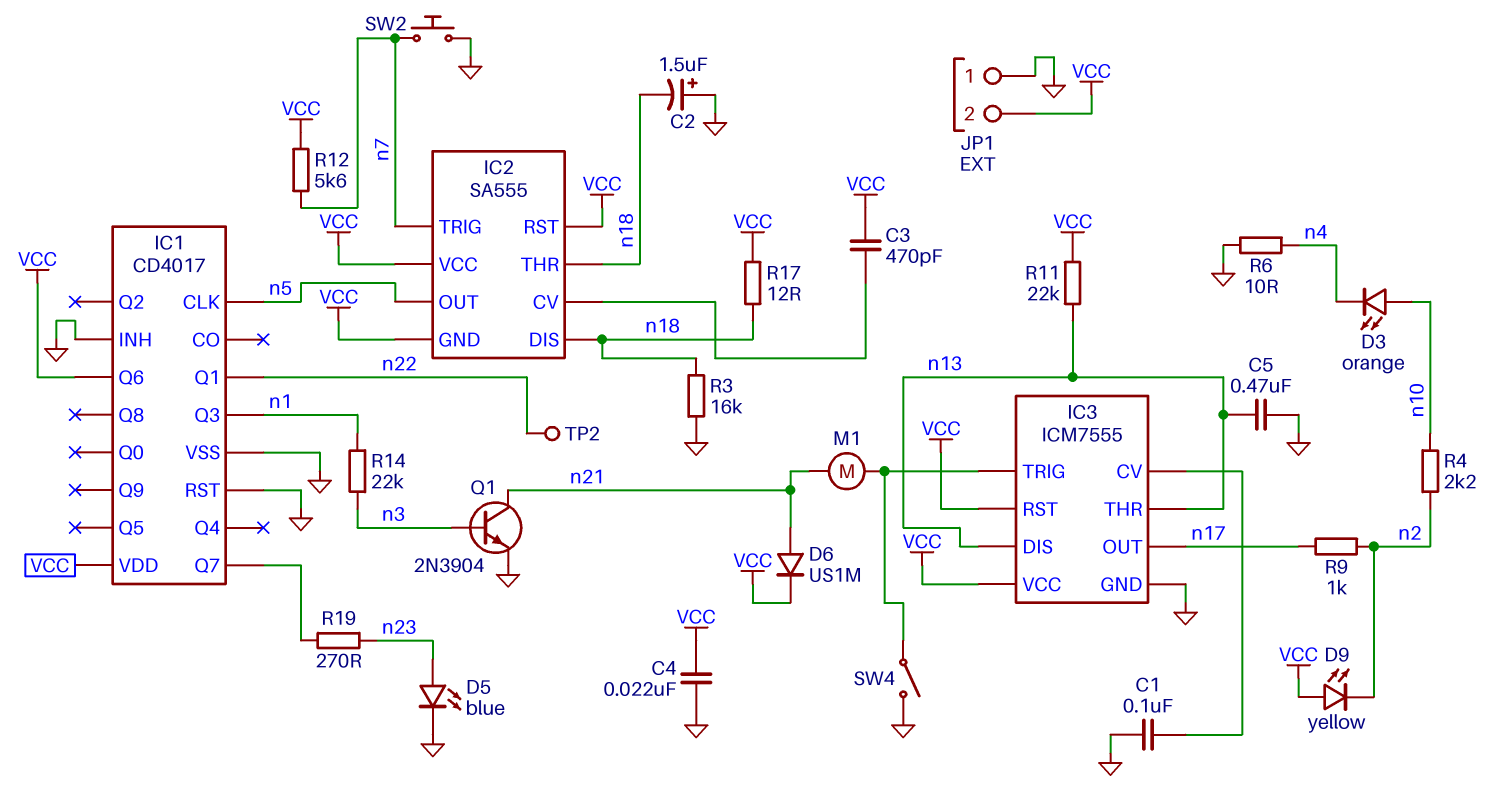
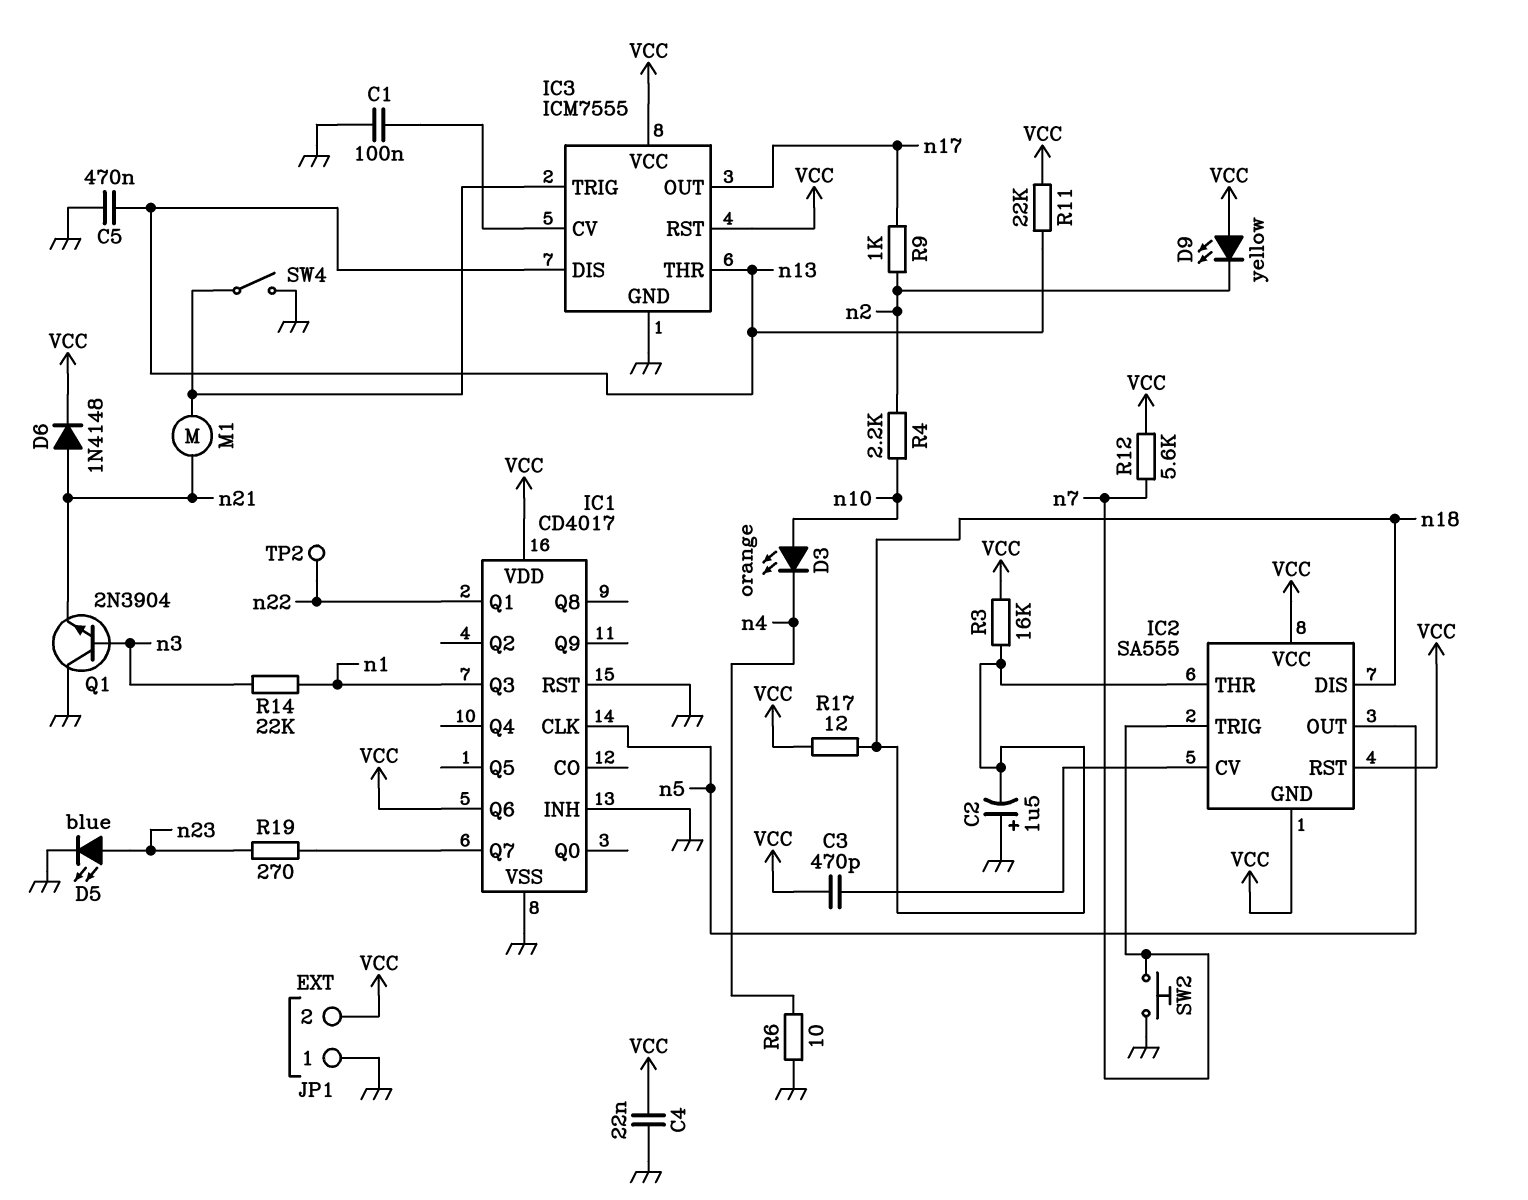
D6: diode US1M (A n21, K VCC) -> diode 1N4148 (A n21, K VCC)
Q1: NPN 2N3904 (B n3, C n21, E GND) -> NPN 2N3904 (B n3, C GND, E n21)
R3: 16k (GND, n18) -> 16k (VCC, n18)

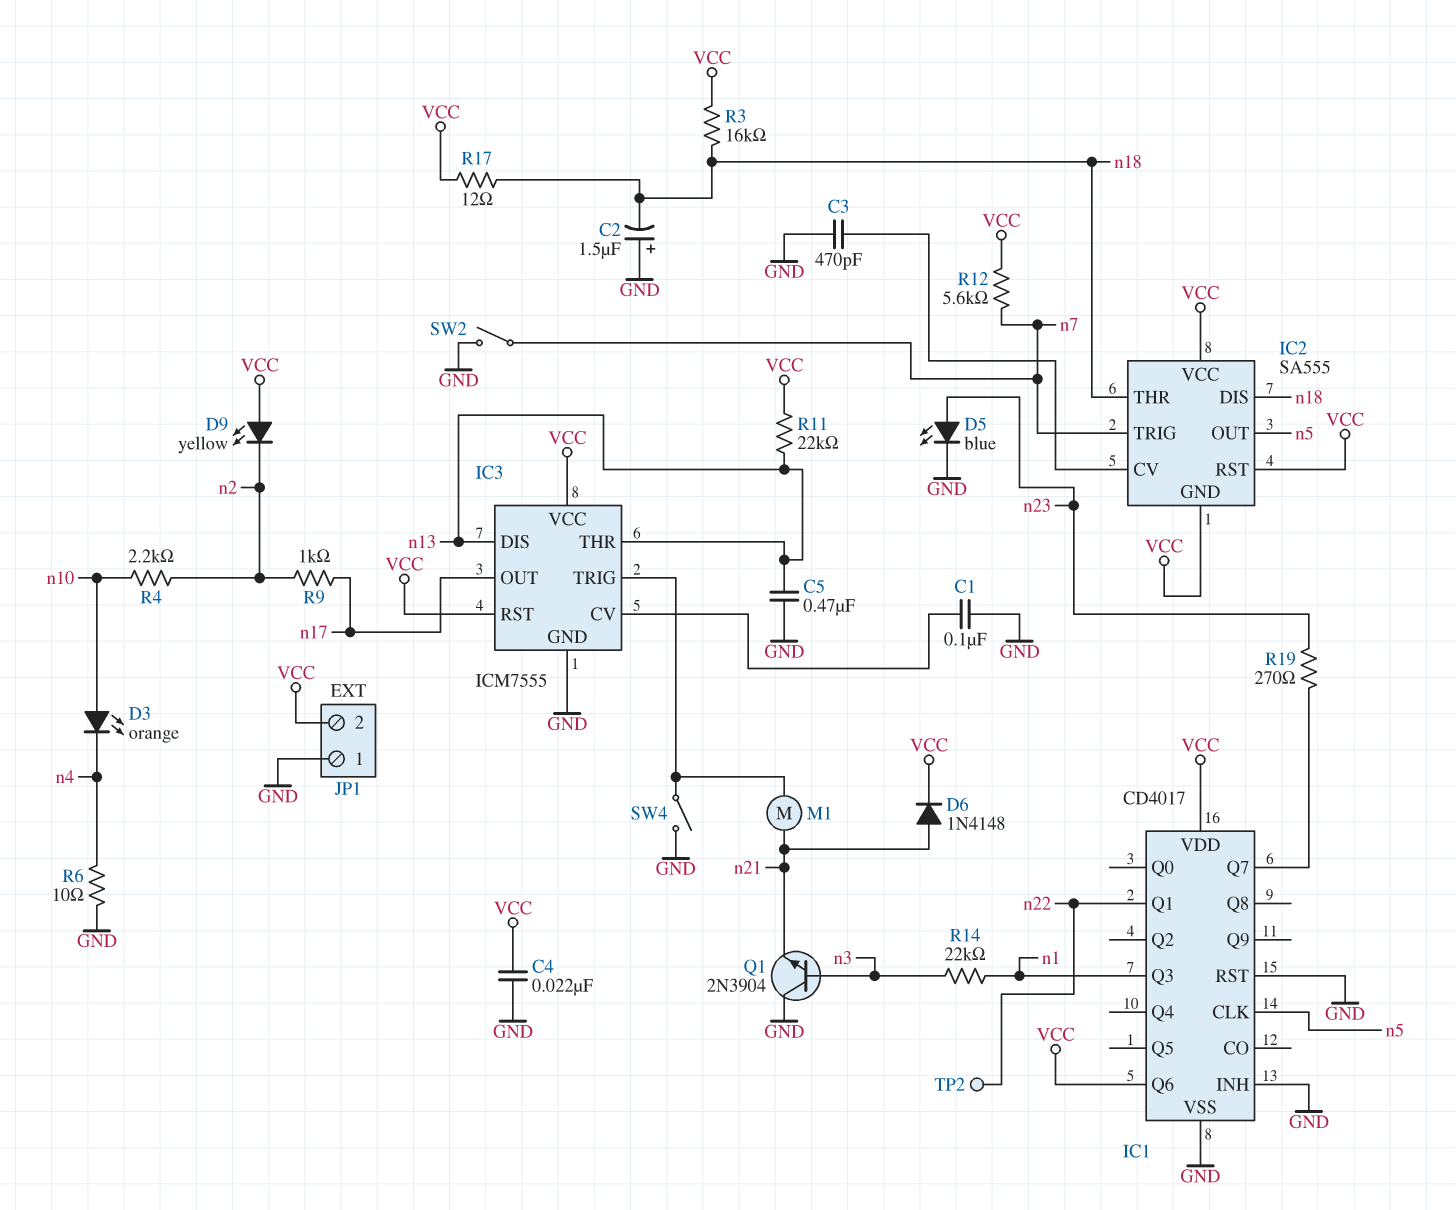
C3: 470pF (IC2/CV, VCC) -> 470pF (GND, IC2/CV)
SW2: button (GND, n7) -> switch (GND, n7)

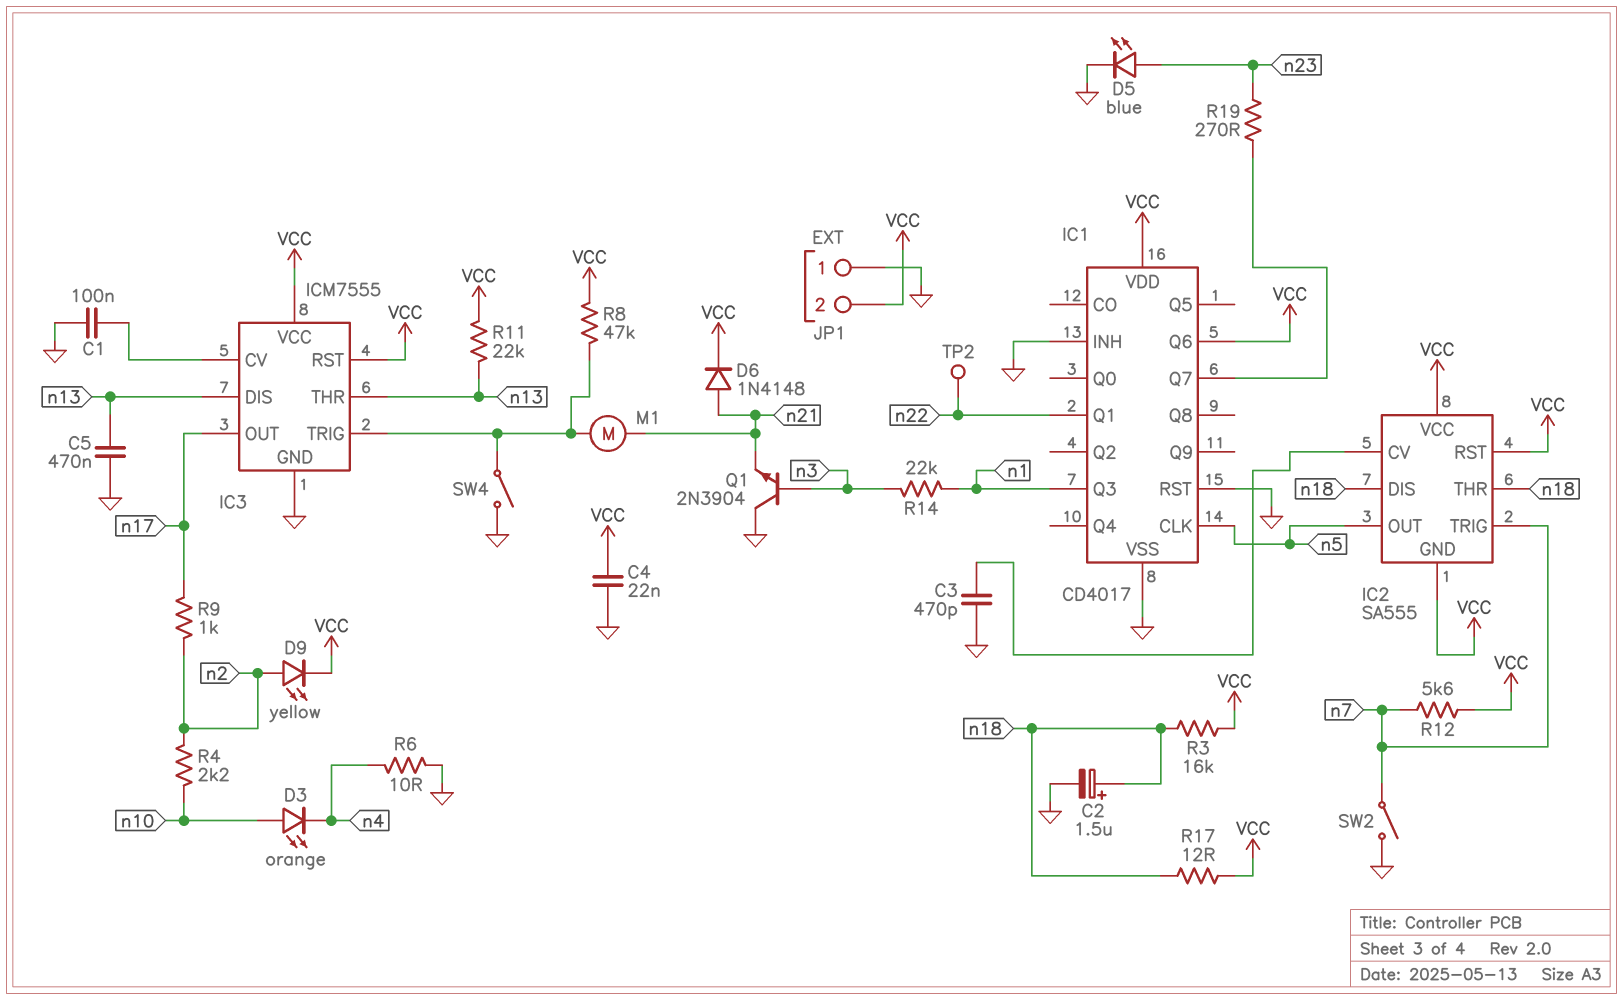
C2: 1.5uF (plus GND, minus n18) -> 1.5uF (plus n18, minus GND)
D9: LED yellow (A VCC, K n2) -> LED yellow (A n2, K VCC)
R8: none -> 47k (IC3/TRIG, VCC)

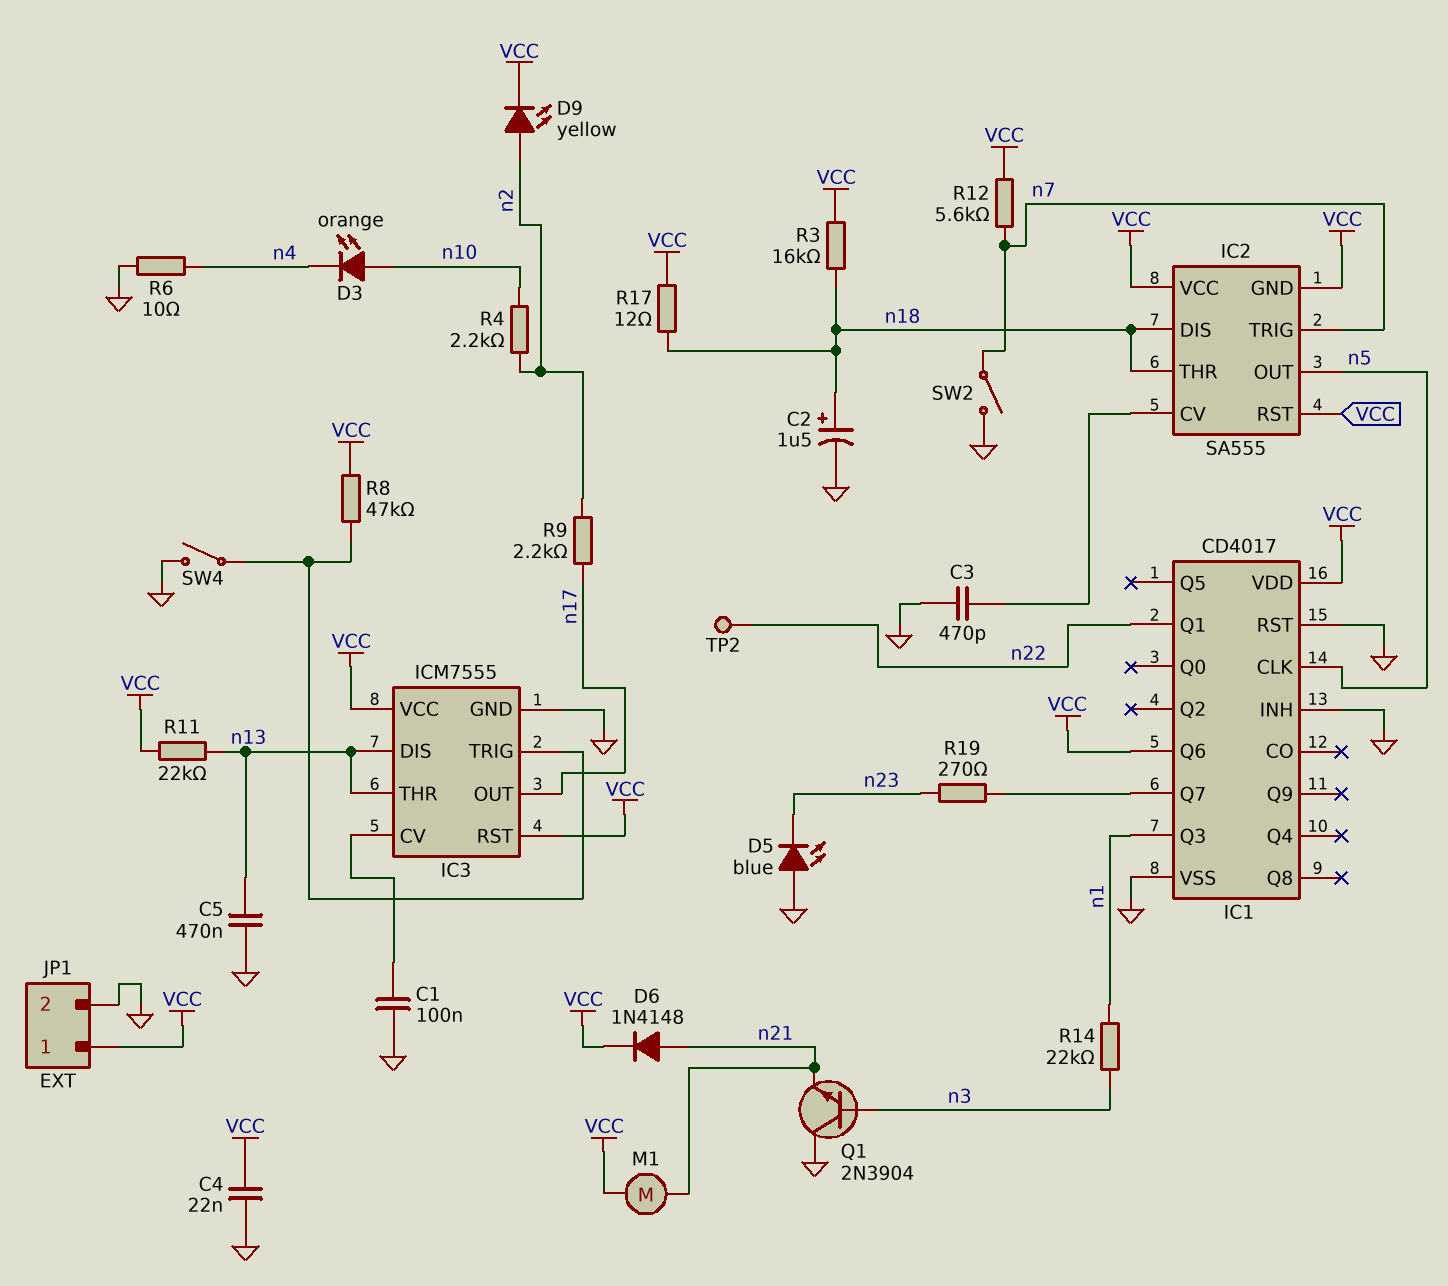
D5: LED blue (A n23, K GND) -> LED blue (A GND, K n23)
JP1 pin 1: GND -> VCC
JP1 pin 2: VCC -> GND
M1: motor (IC3/TRIG, n21) -> motor (VCC, n21)
R9: 1k (n2, n17) -> 2.2k (n2, n17)

